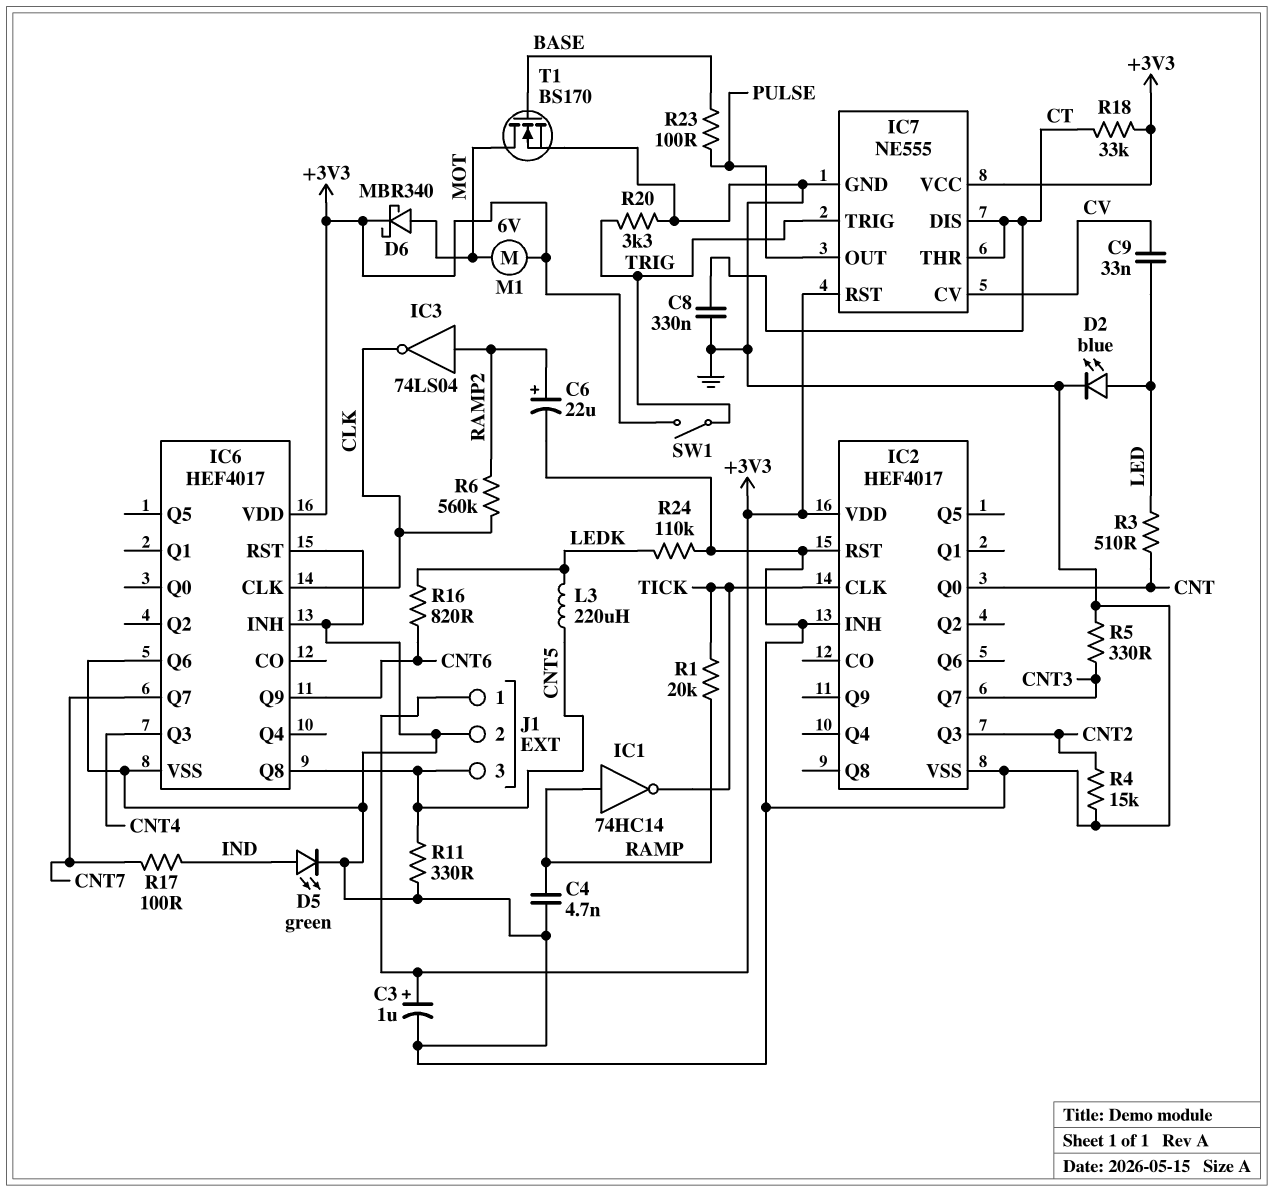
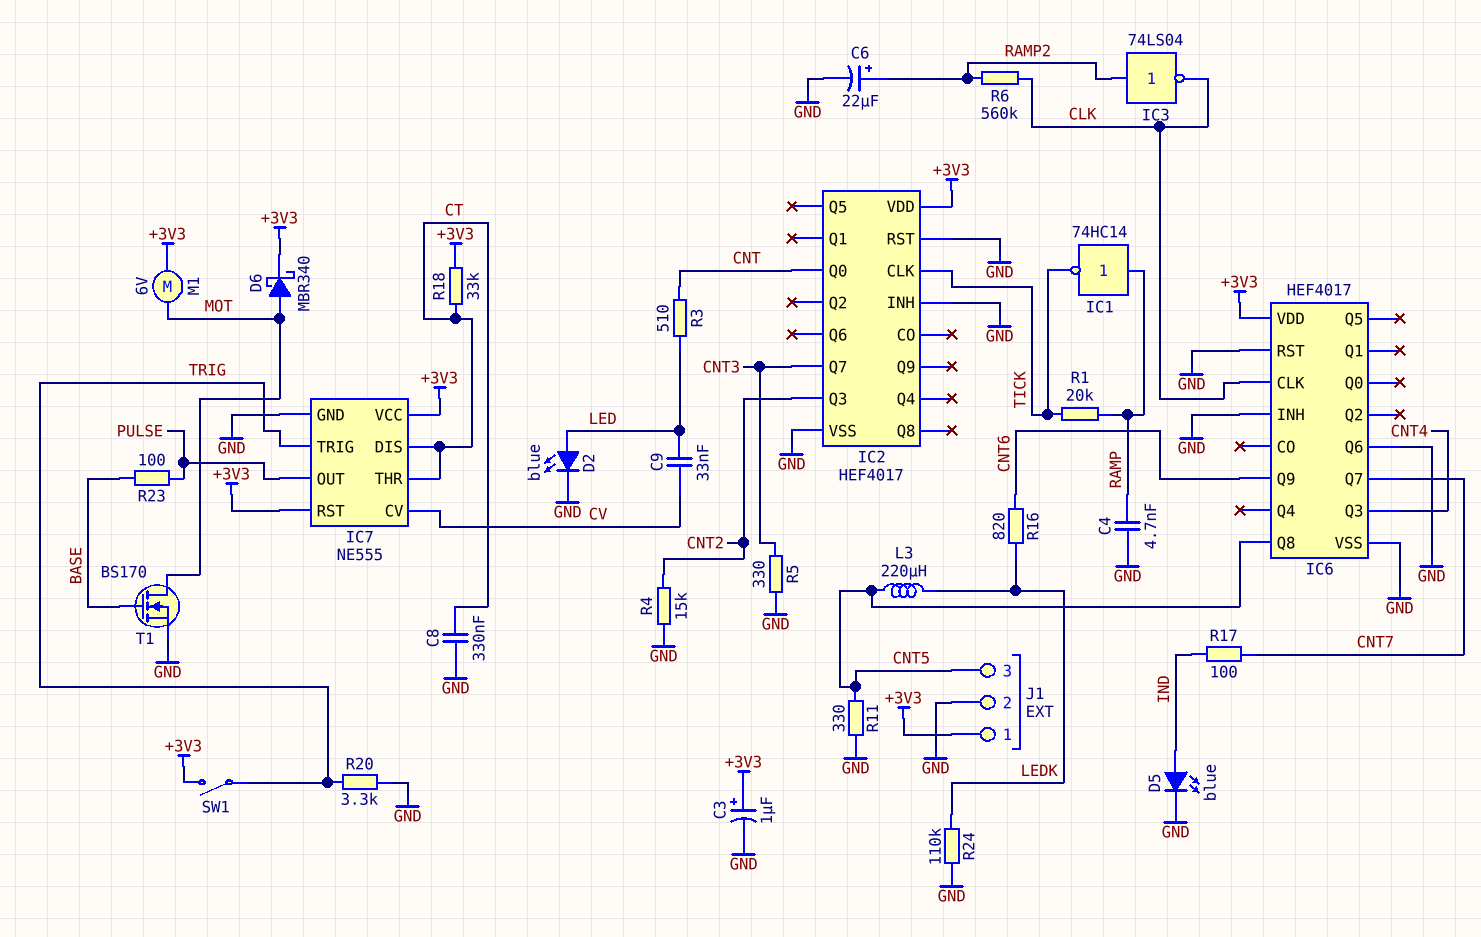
D5: LED green (A IND, K GND) -> LED blue (A IND, K GND)

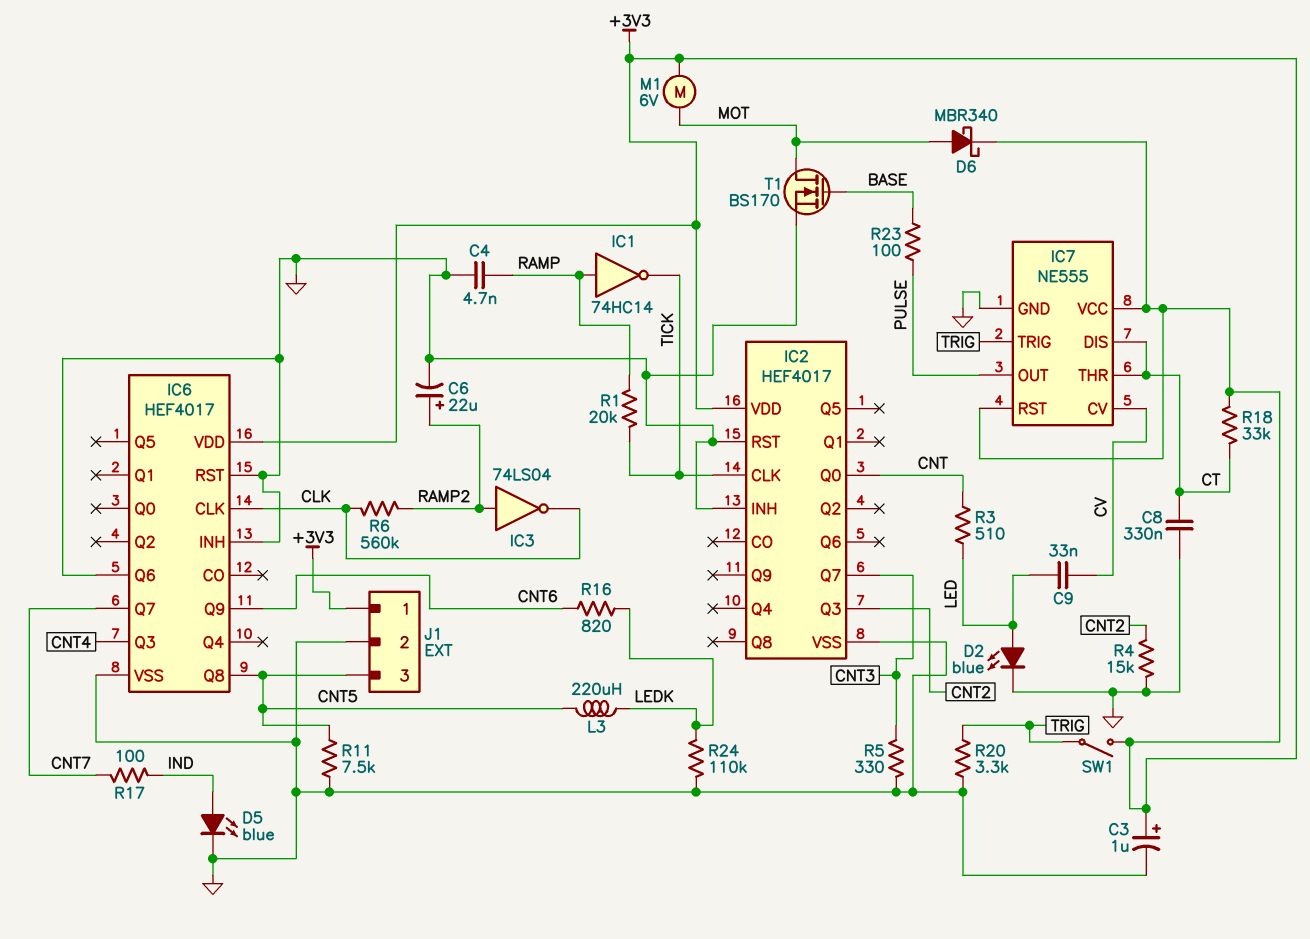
R11: 330 (CNT5, GND) -> 7.5k (CNT5, GND)

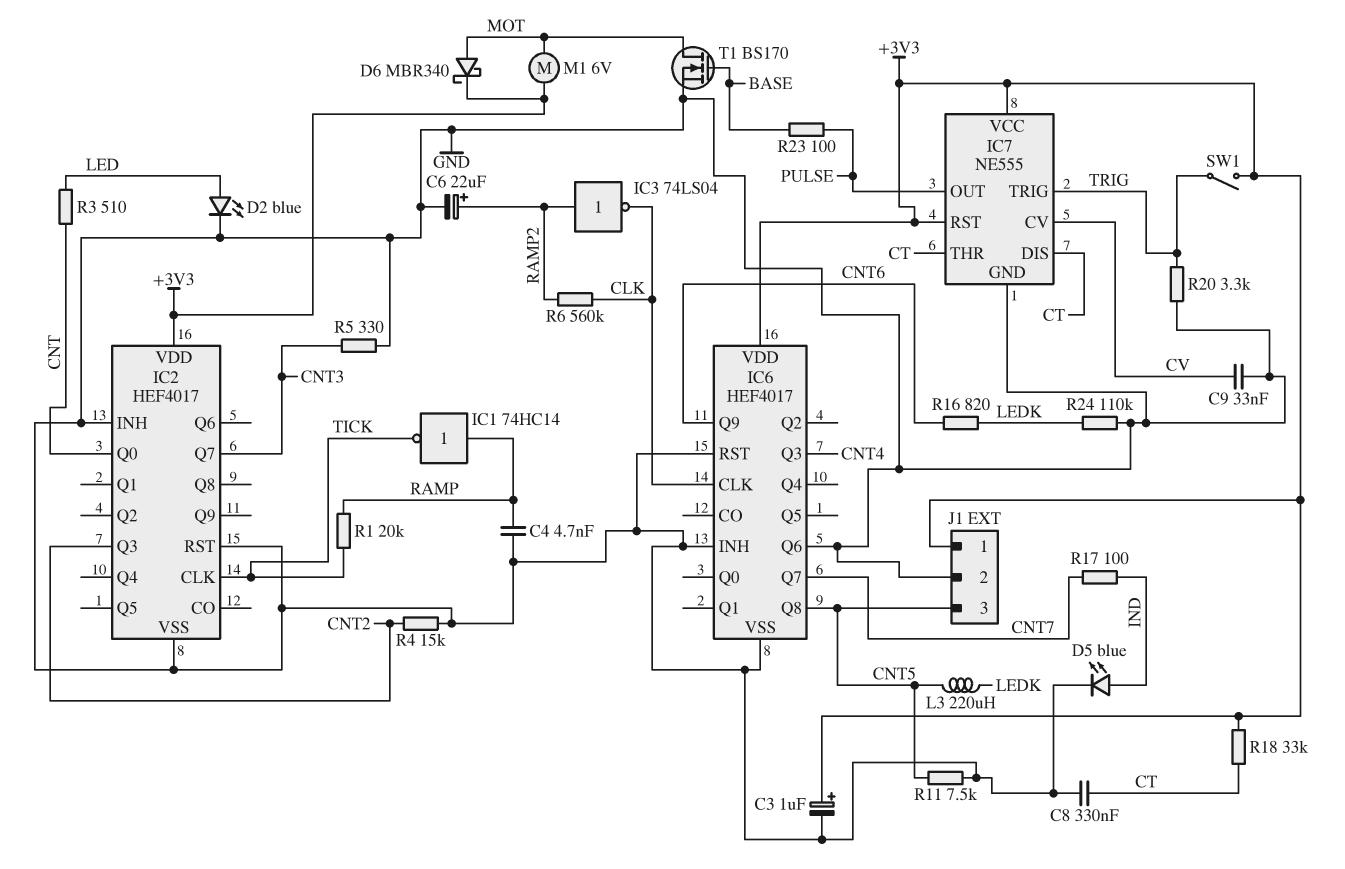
C9: 33nF (CV, LED) -> 33nF (CV, GND)

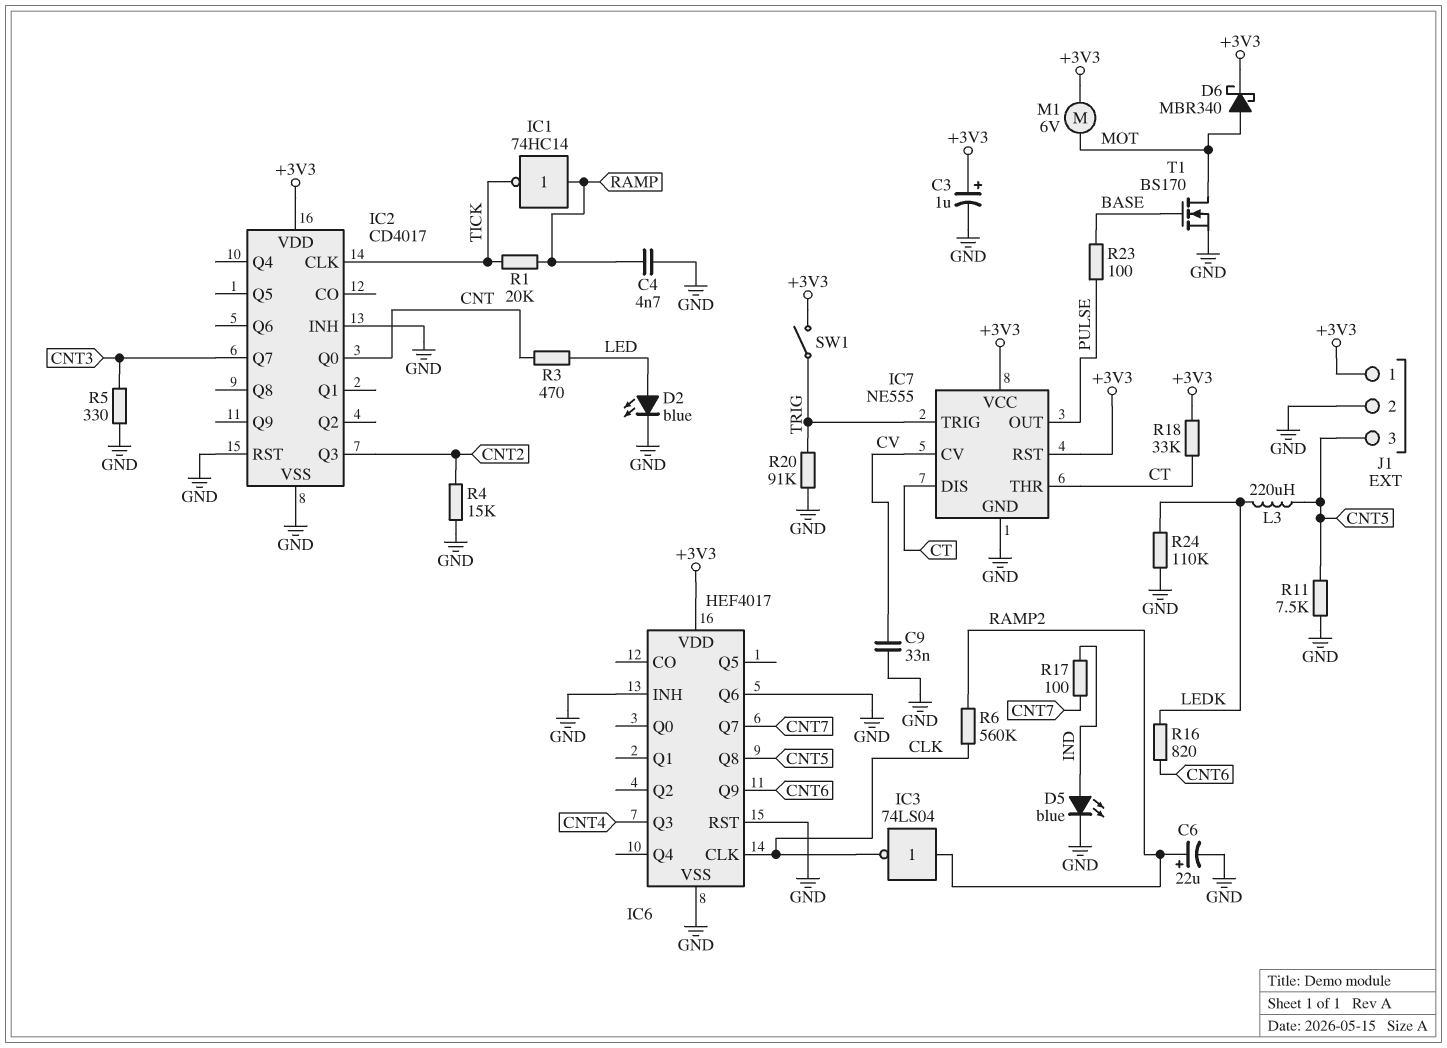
C8: 330nF (CT, GND) -> none
IC2: HEF4017 -> CD4017
R3: 510 (CNT, LED) -> 470 (CNT, LED)
R20: 3.3k (GND, TRIG) -> 91k (GND, TRIG)

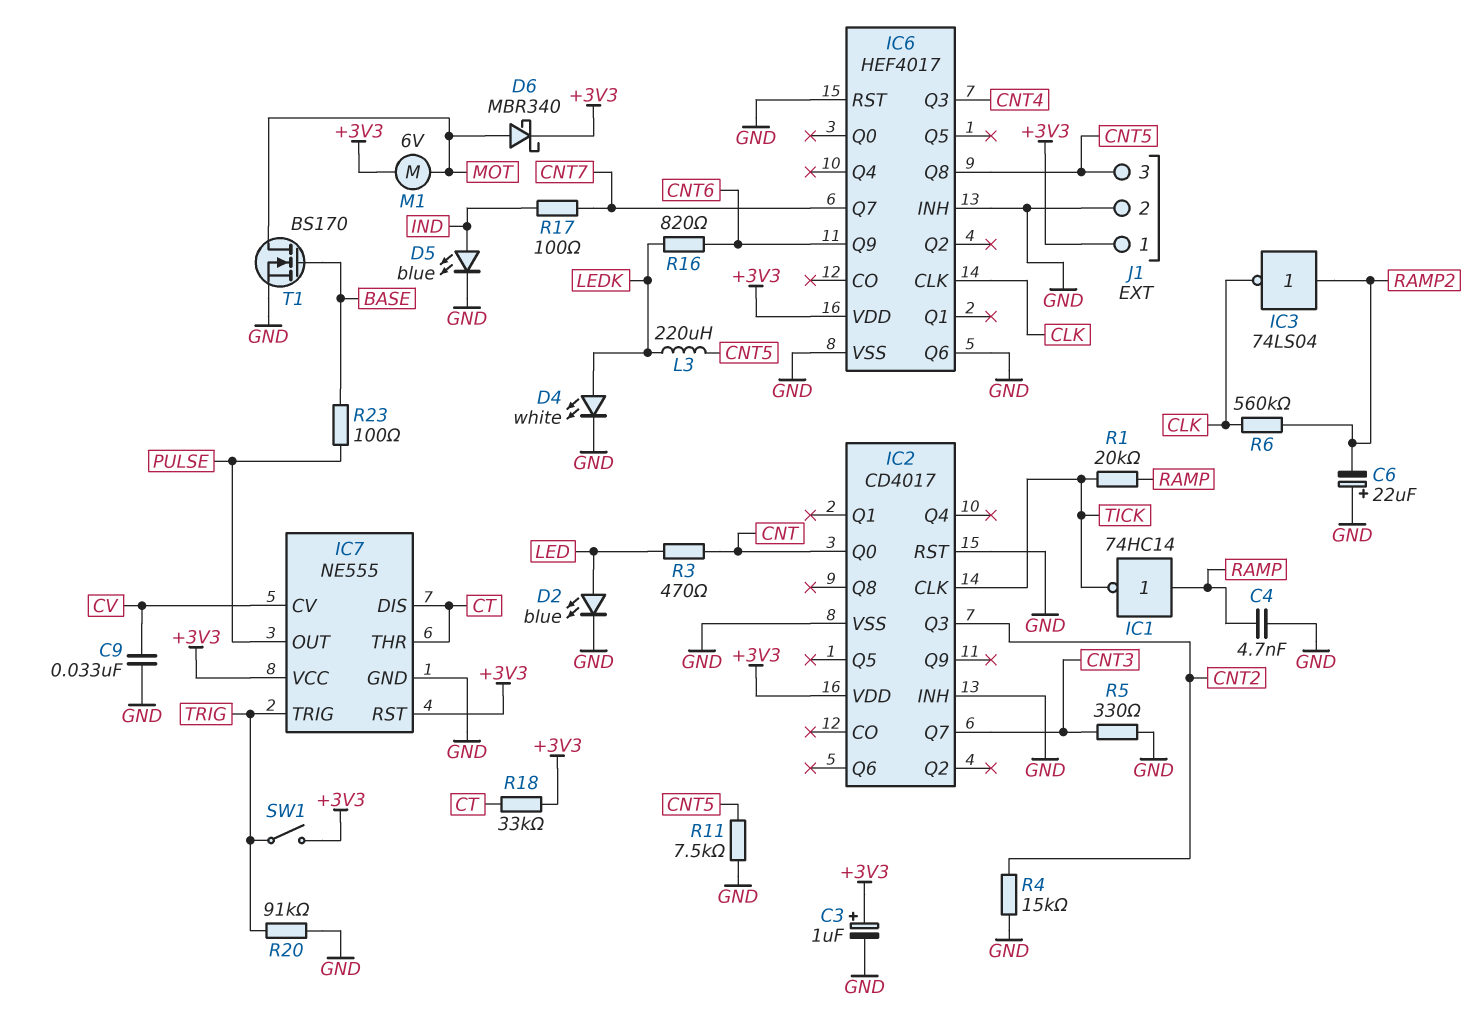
C6: 22uF (plus RAMP2, minus GND) -> 22uF (plus GND, minus RAMP2)
D4: none -> LED white (A LEDK, K GND)
R24: 110k (GND, LEDK) -> none

